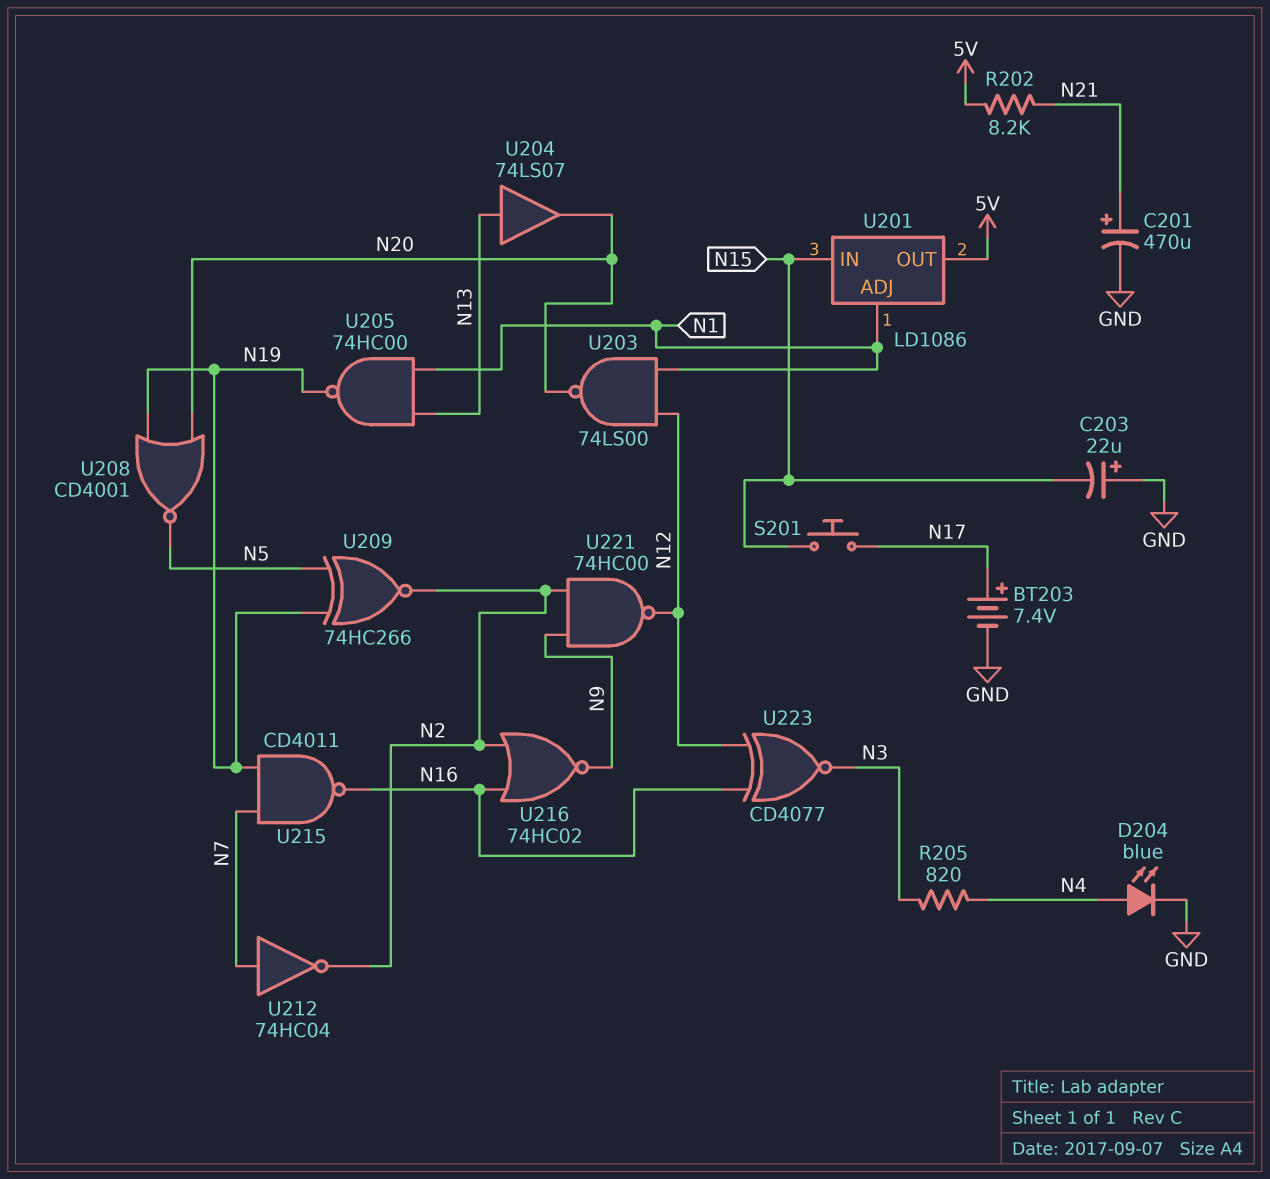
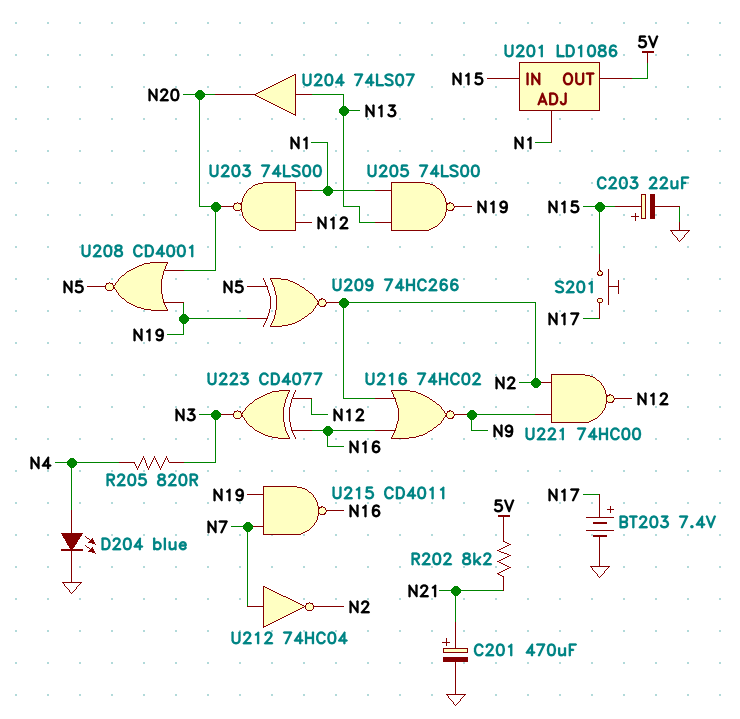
C203: 22uF (plus GND, minus N15) -> 22uF (plus N15, minus GND)
U205: NAND 74HC00 (in N1, in N13, out N19) -> NAND 74LS00 (in N1, in N13, out N19)

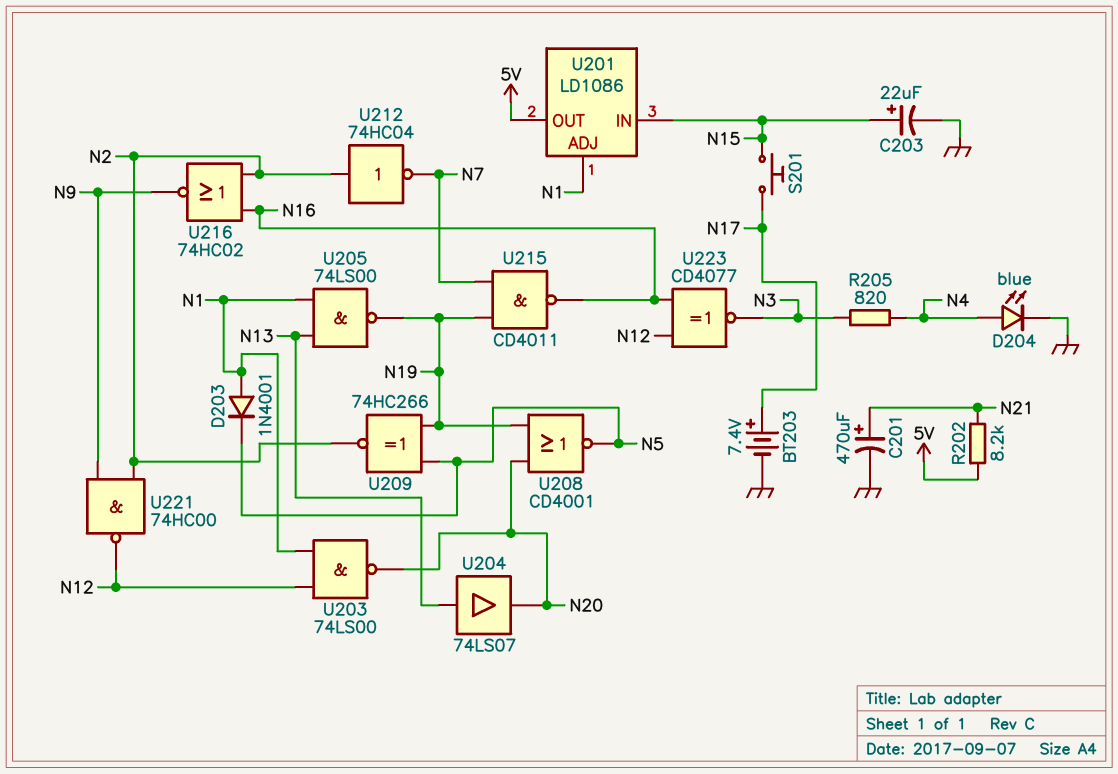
D203: none -> diode 1N4001 (A N1, K N5)
U212: NOT 74HC04 (in N7, out N2) -> NOT 74HC04 (in N2, out N7)

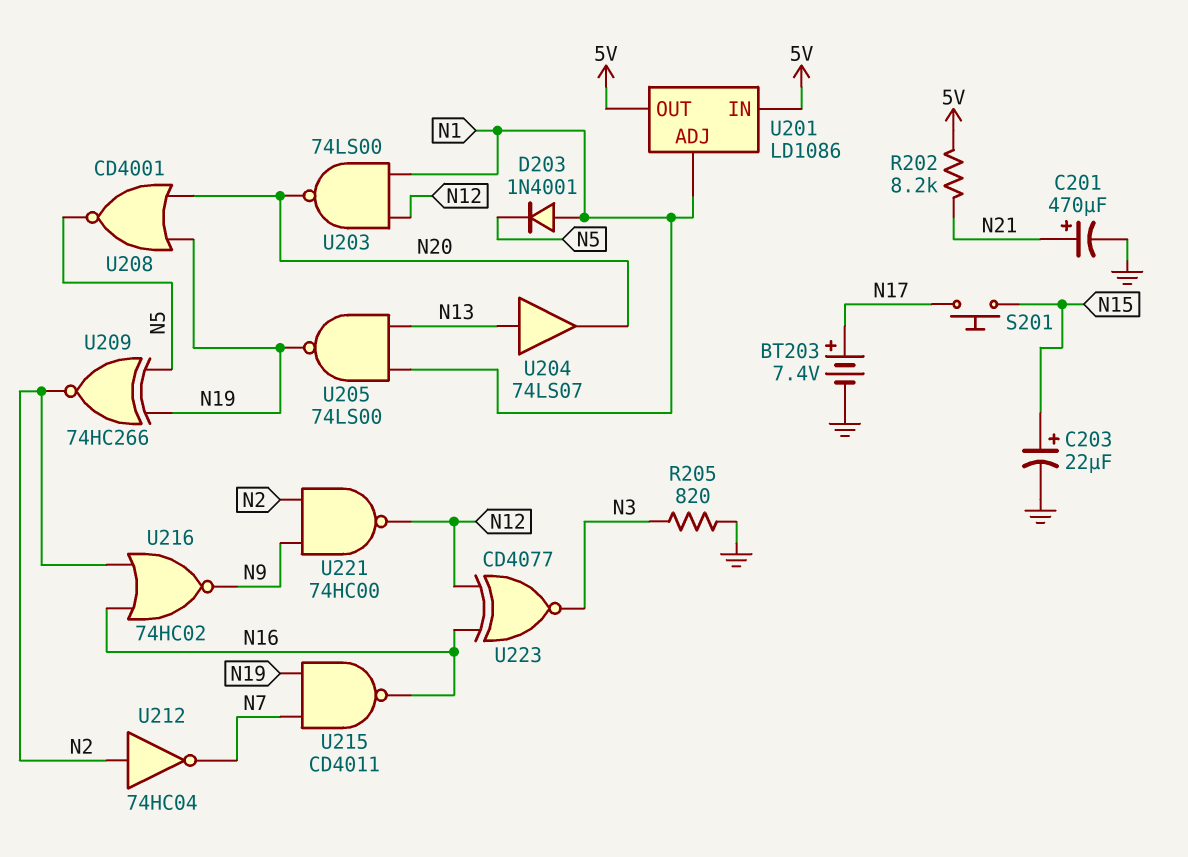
D204: LED blue (A N4, K GND) -> none
R205: 820 (N3, N4) -> 820 (GND, N3)
U201 pin IN: N15 -> 5V

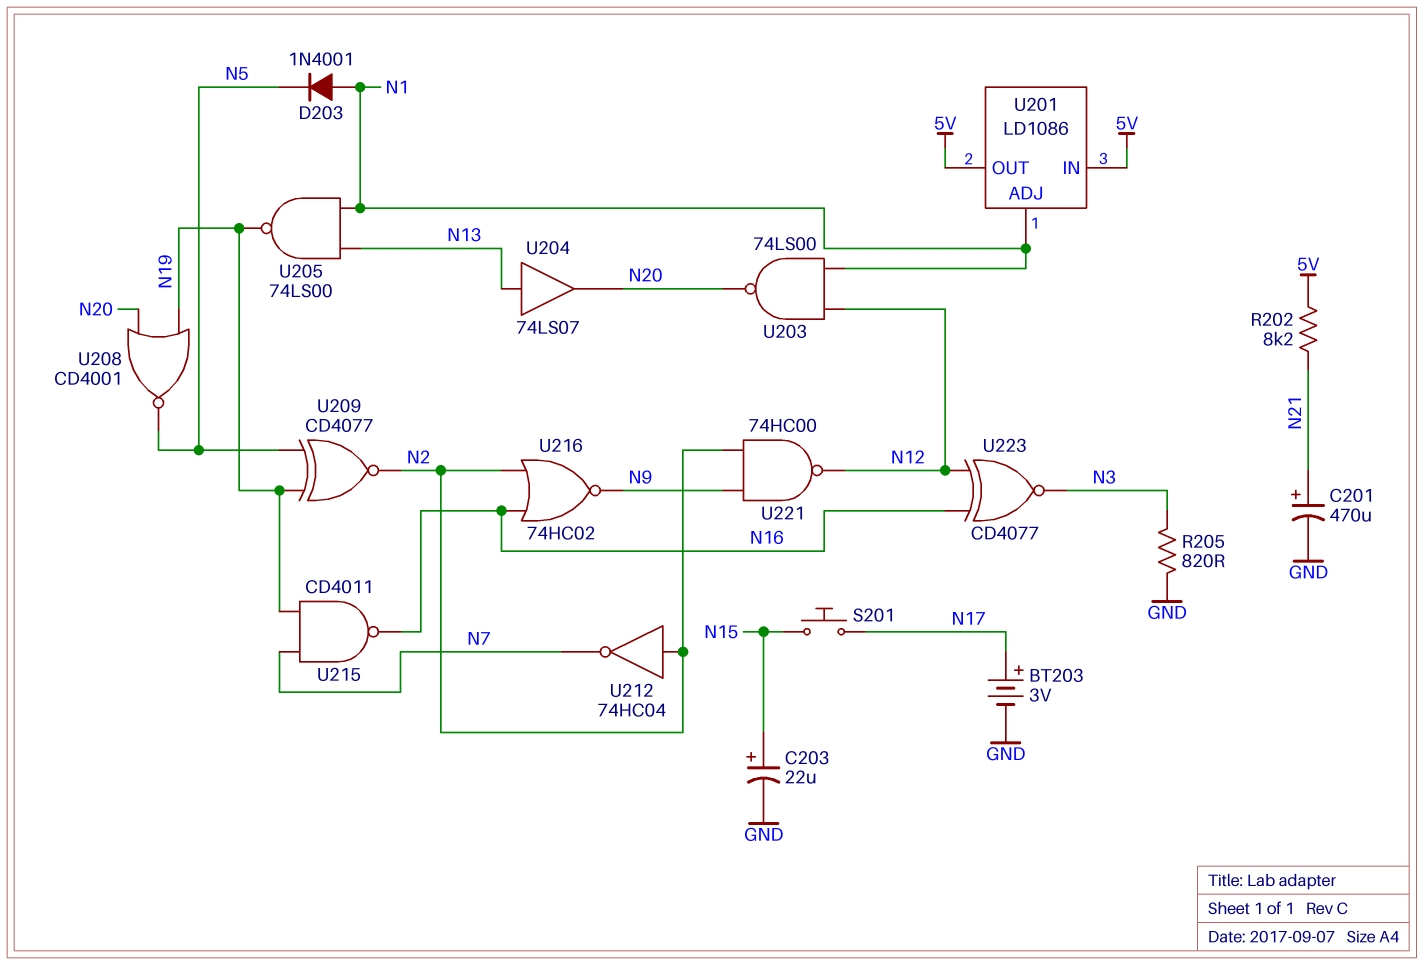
BT203: 7.4V (plus N17, minus GND) -> 3V (plus N17, minus GND)
U209: XNOR 74HC266 (in N5, in N19, out N2) -> XNOR CD4077 (in N5, in N19, out N2)

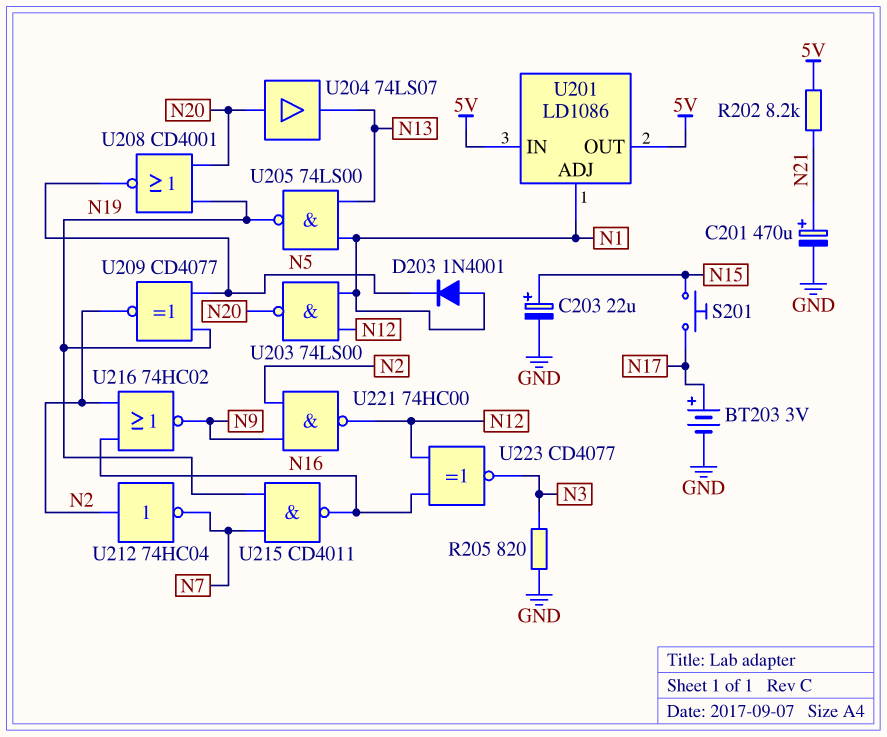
U204: buffer 74LS07 (in N13, out N20) -> buffer 74LS07 (in N20, out N13)

